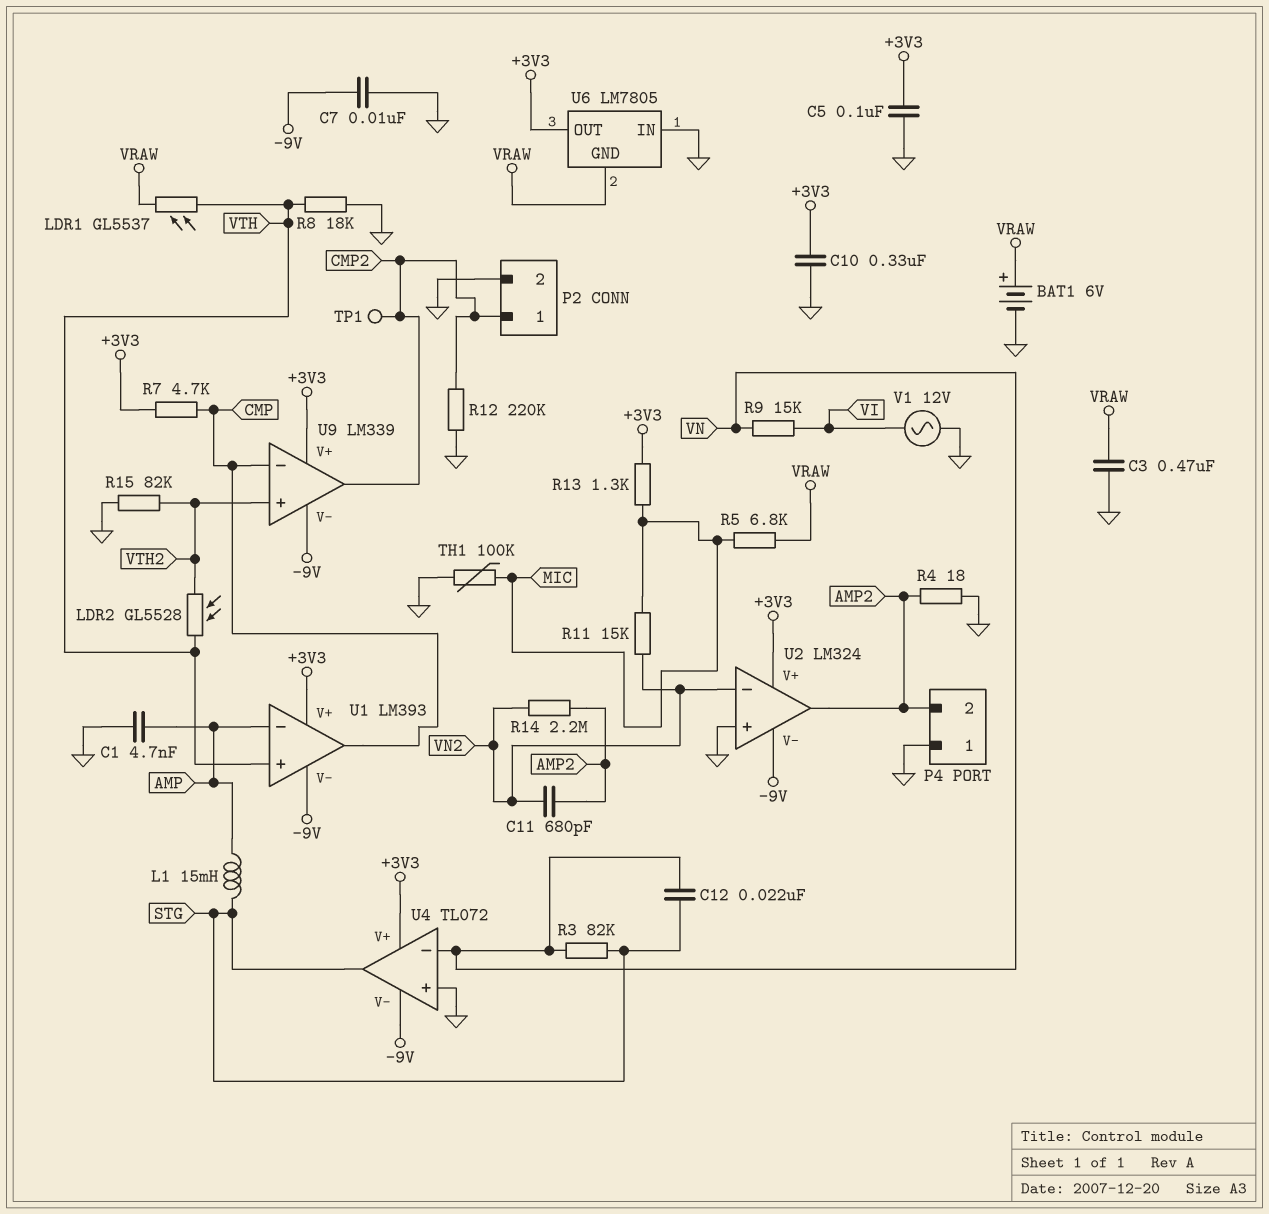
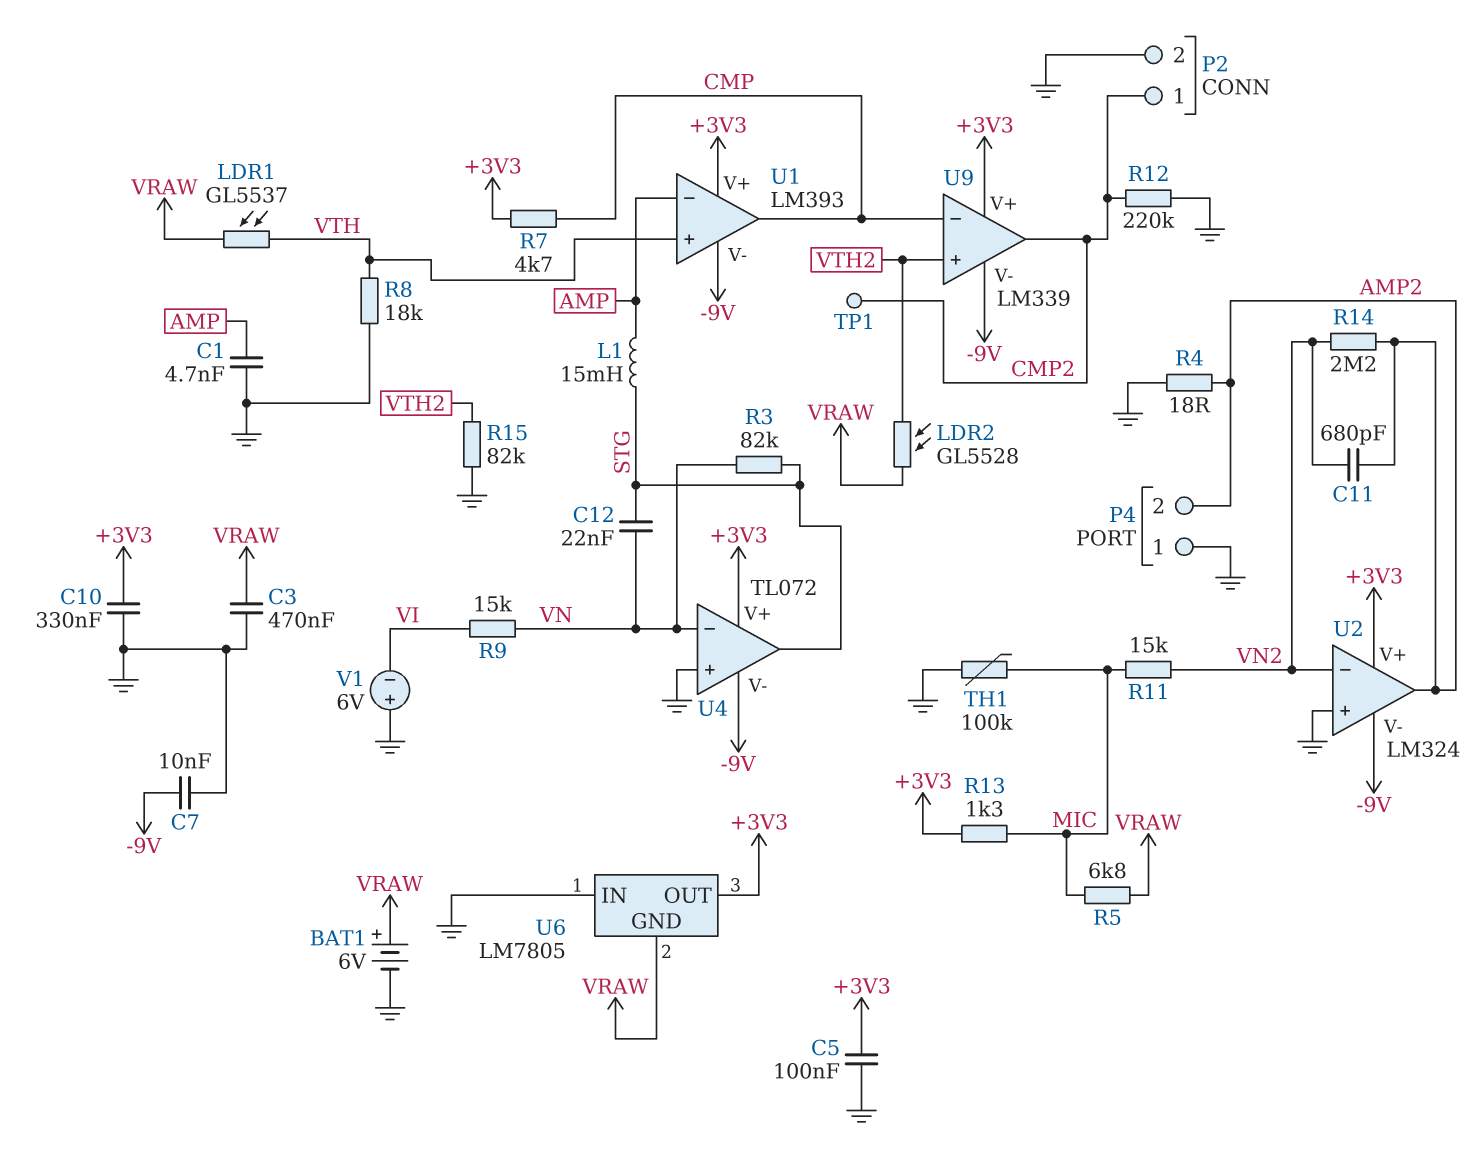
LDR2: GL5528 (VTH, VTH2) -> GL5528 (VRAW, VTH2)
V1: AC 12V (GND, VI) -> 6V (plus GND, minus VI)

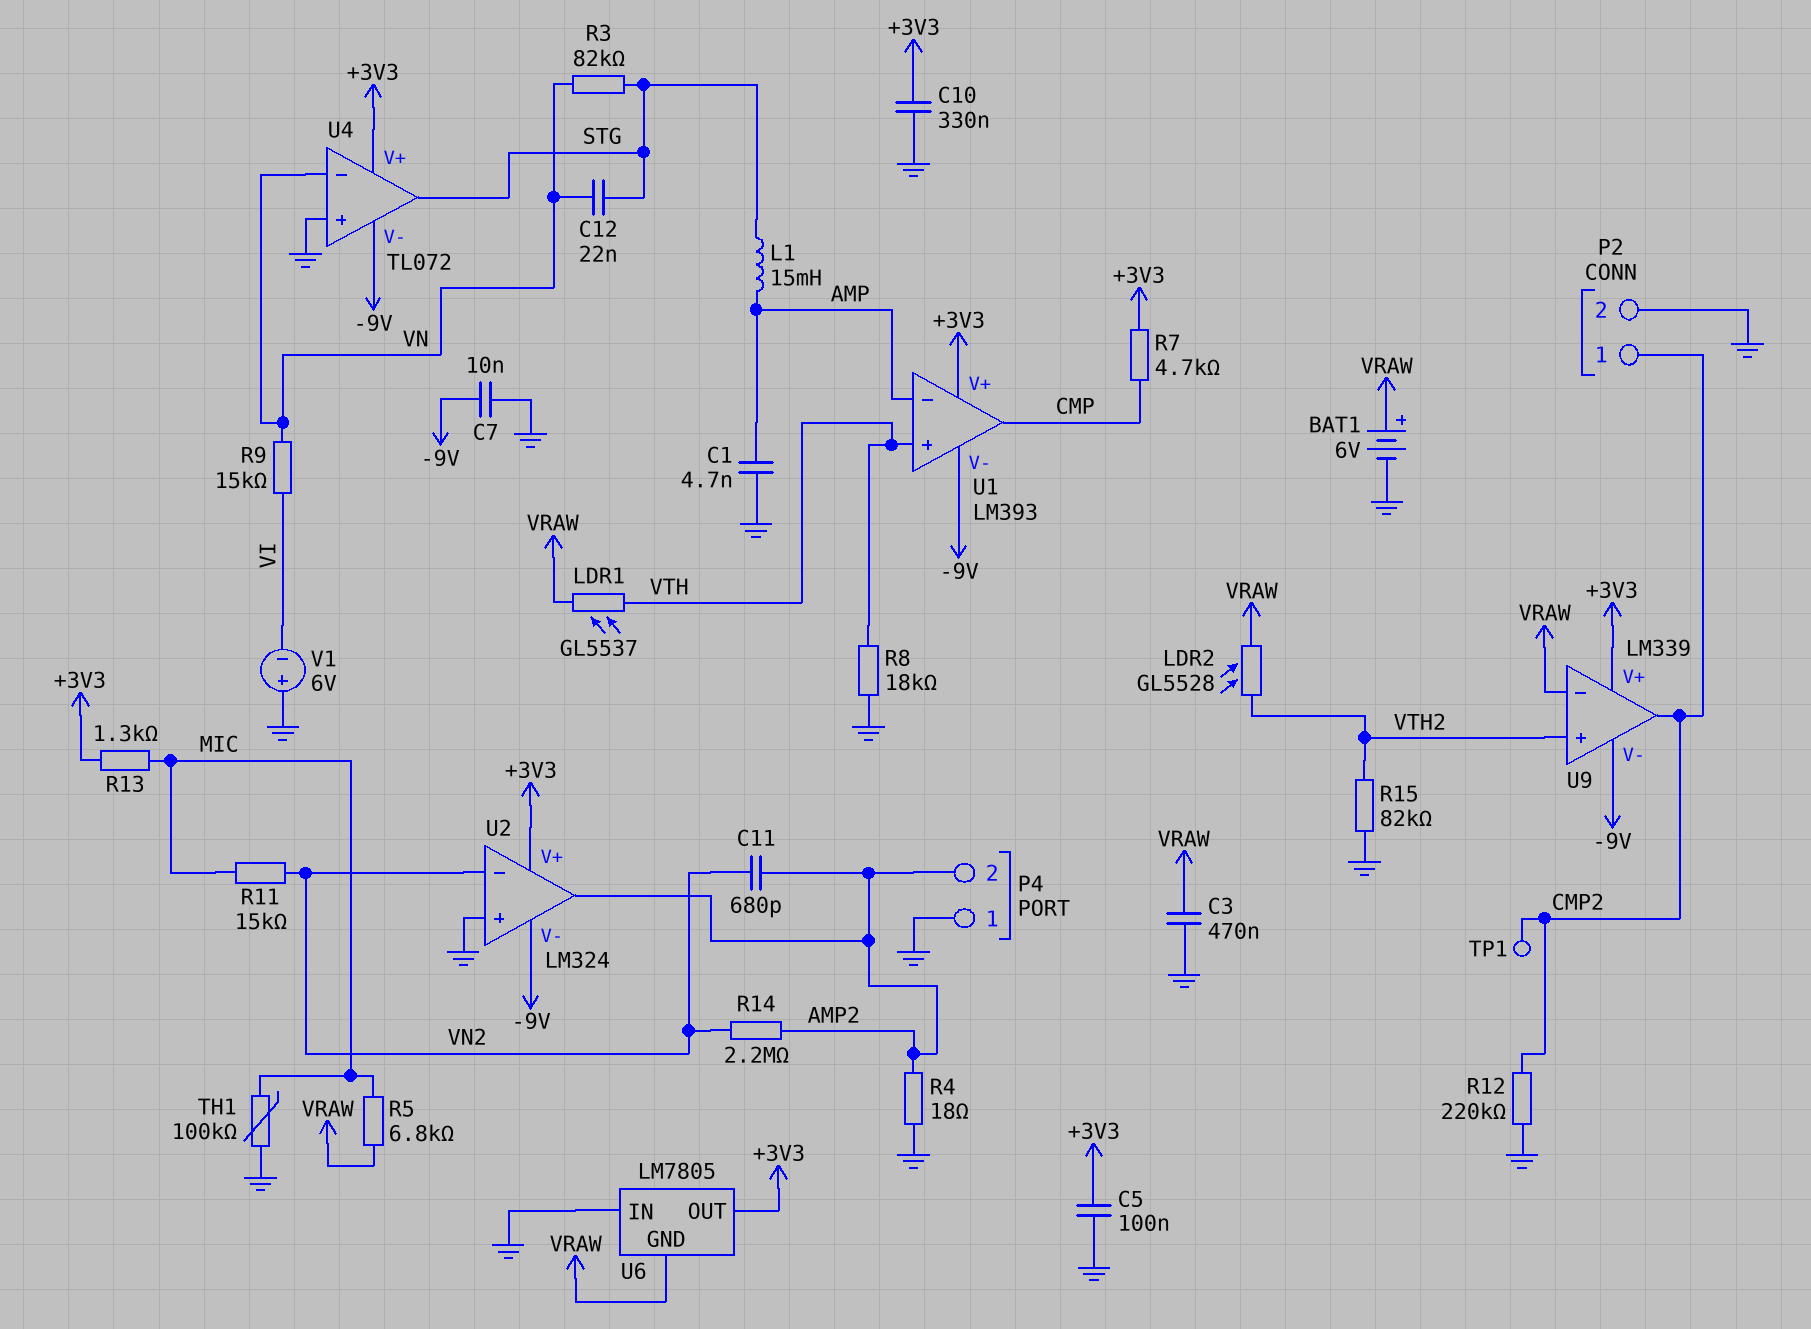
U9 pin in-: CMP -> VRAW

